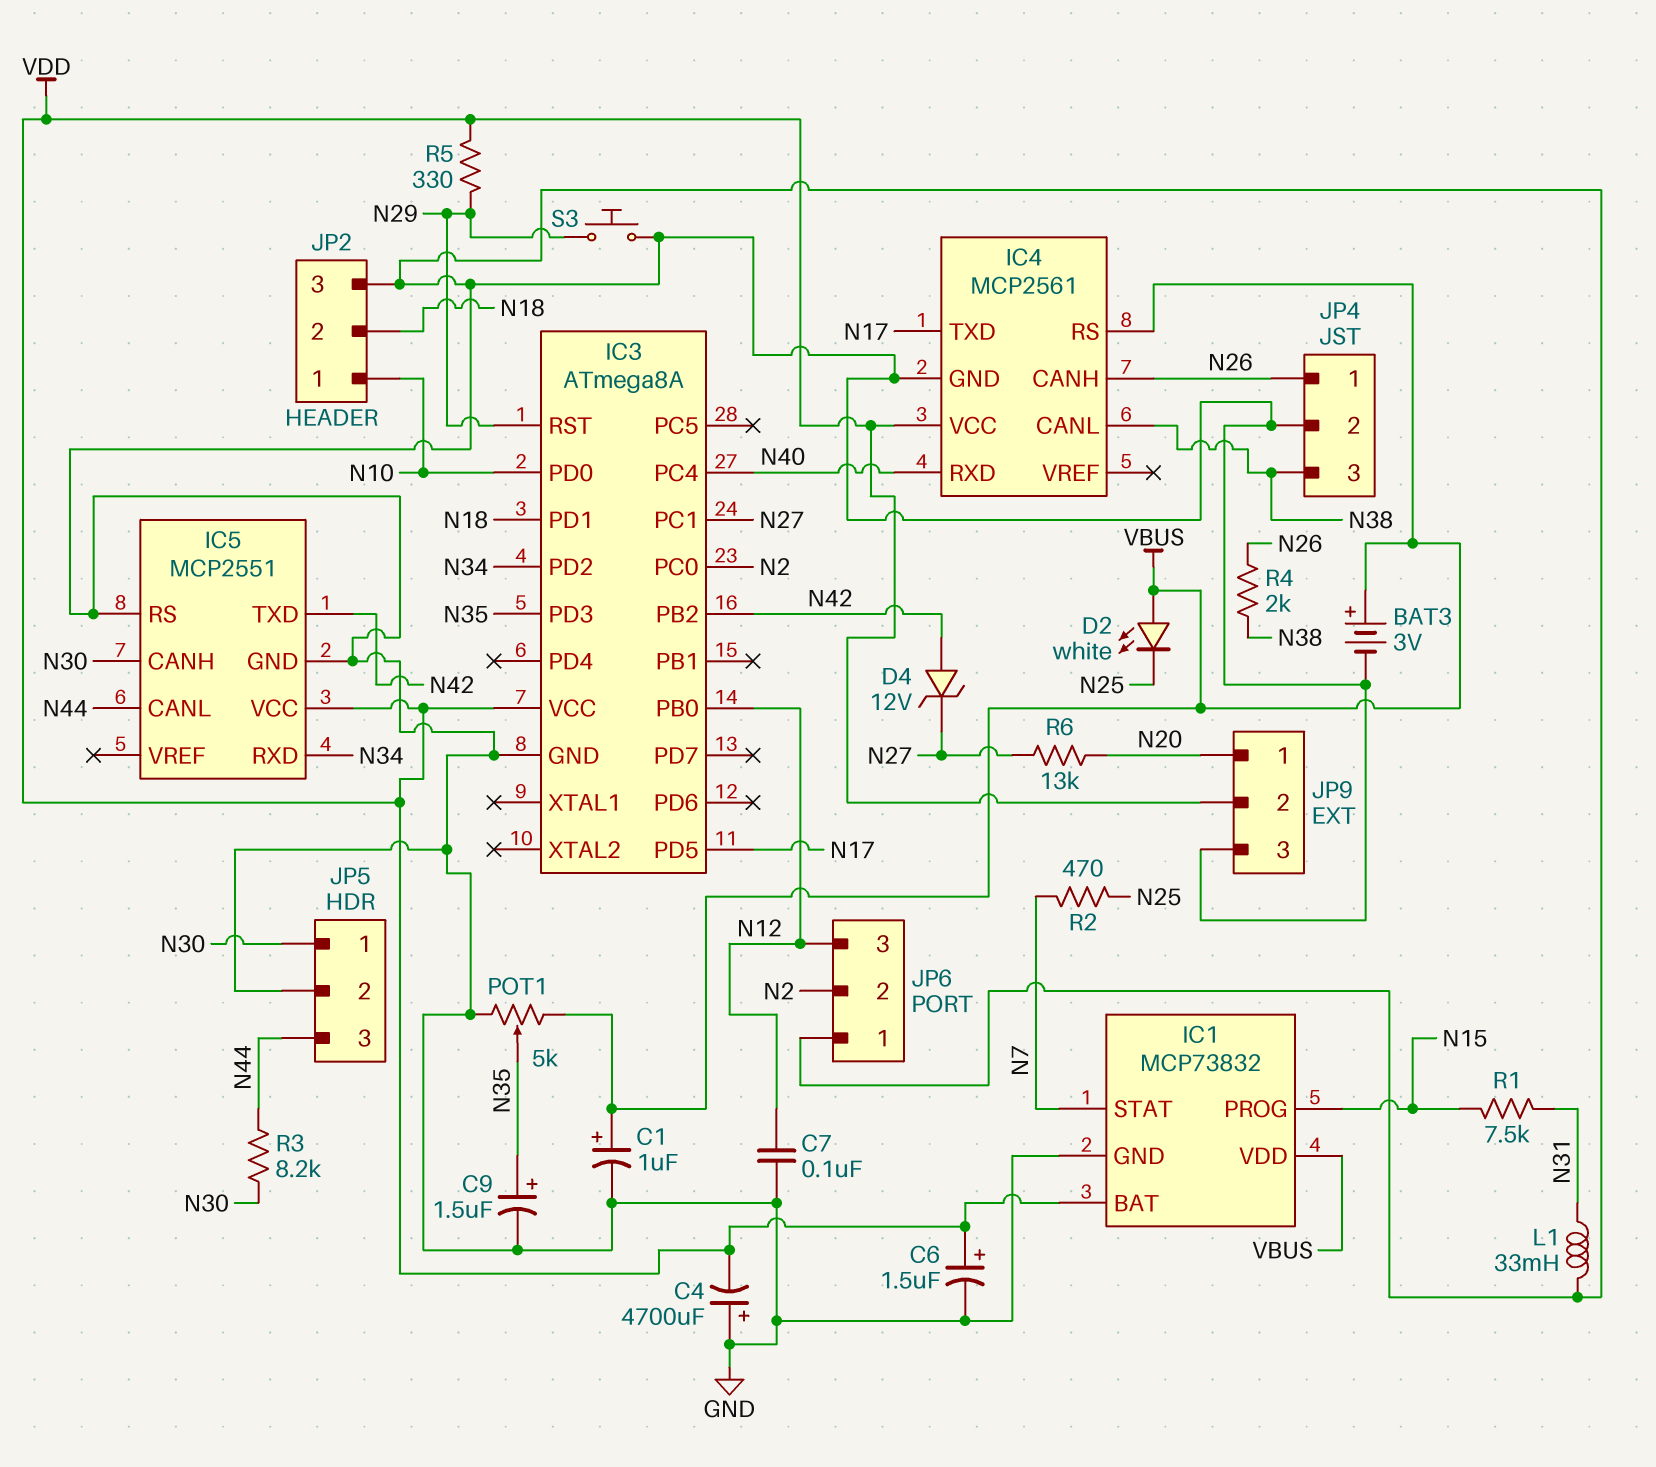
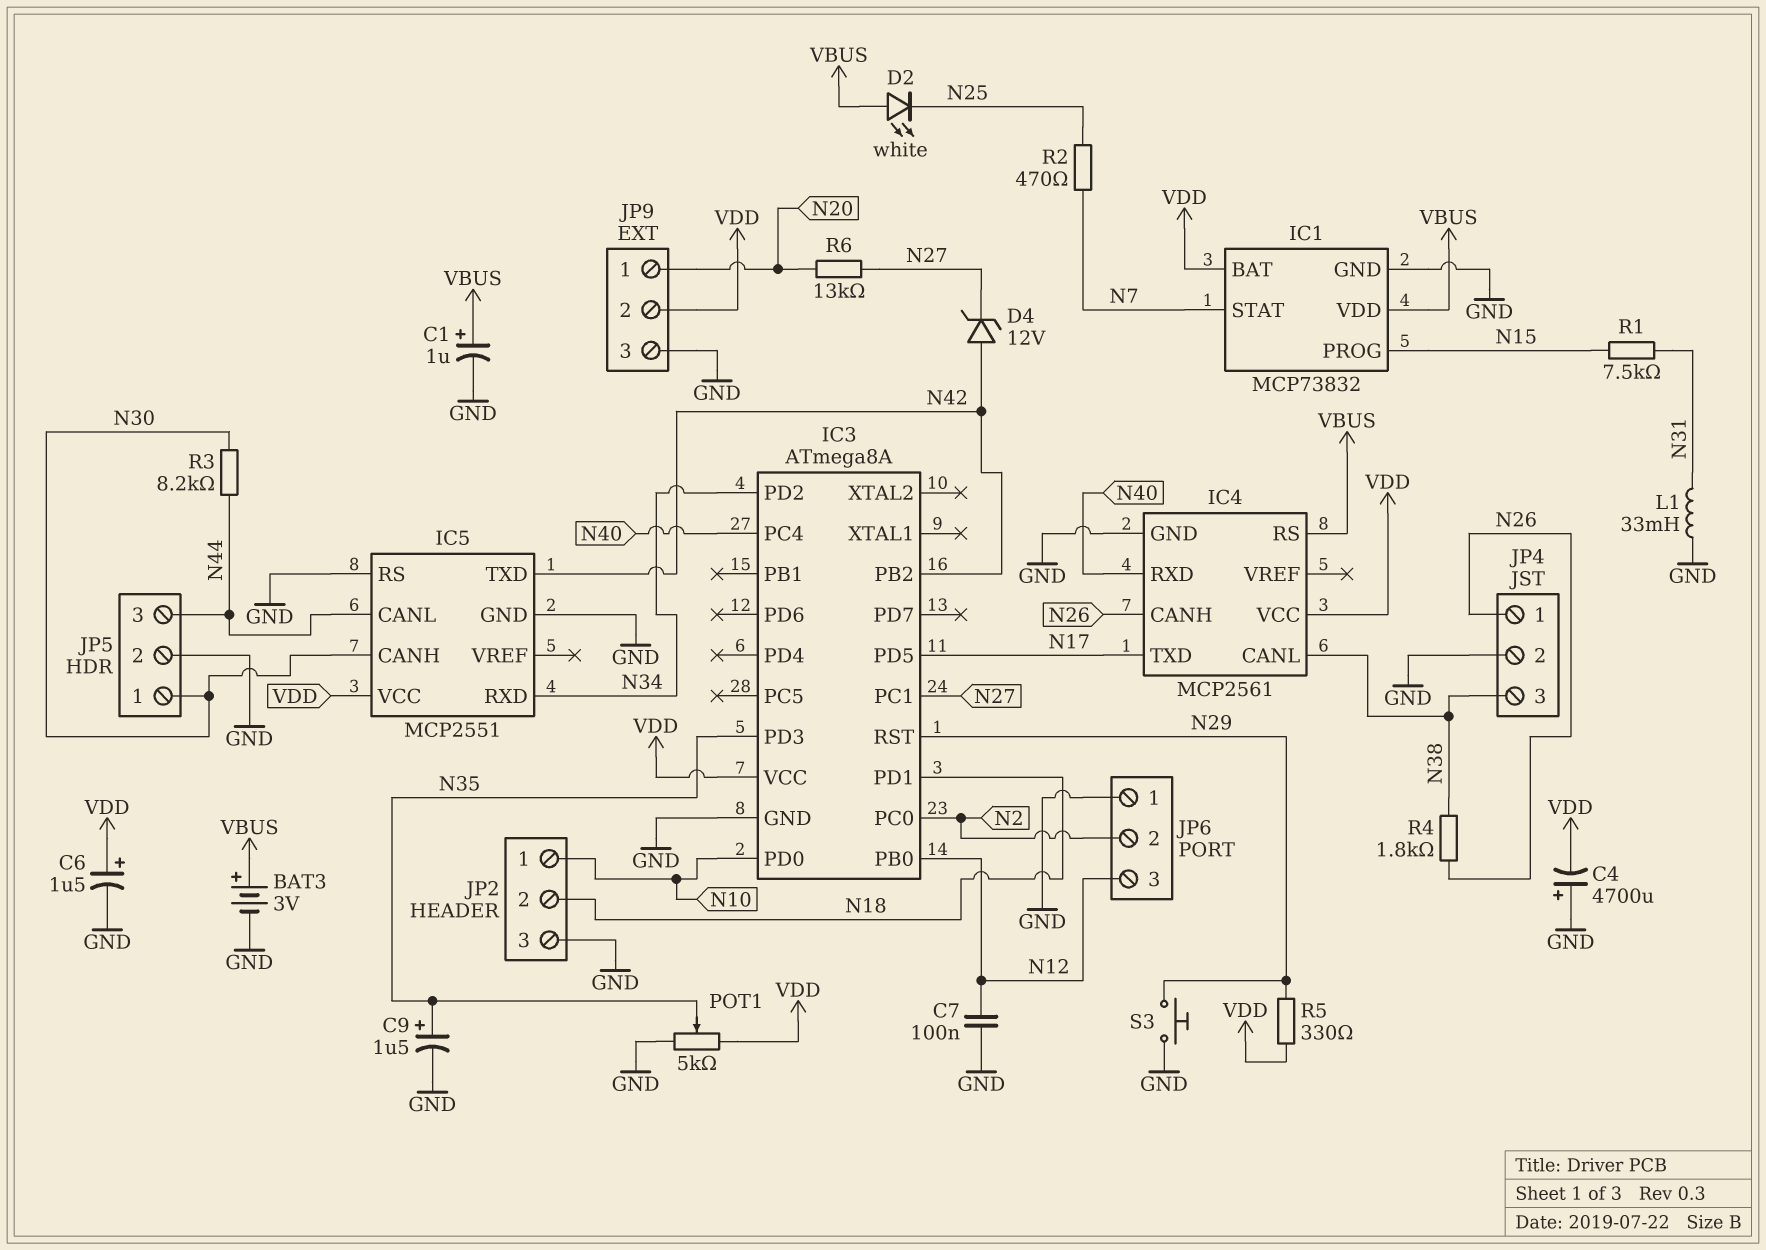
POT1: 5k (GND, VBUS, wiper N35) -> 5k (GND, VDD, wiper N35)
R4: 2k (N26, N38) -> 1.8k (N26, N38)

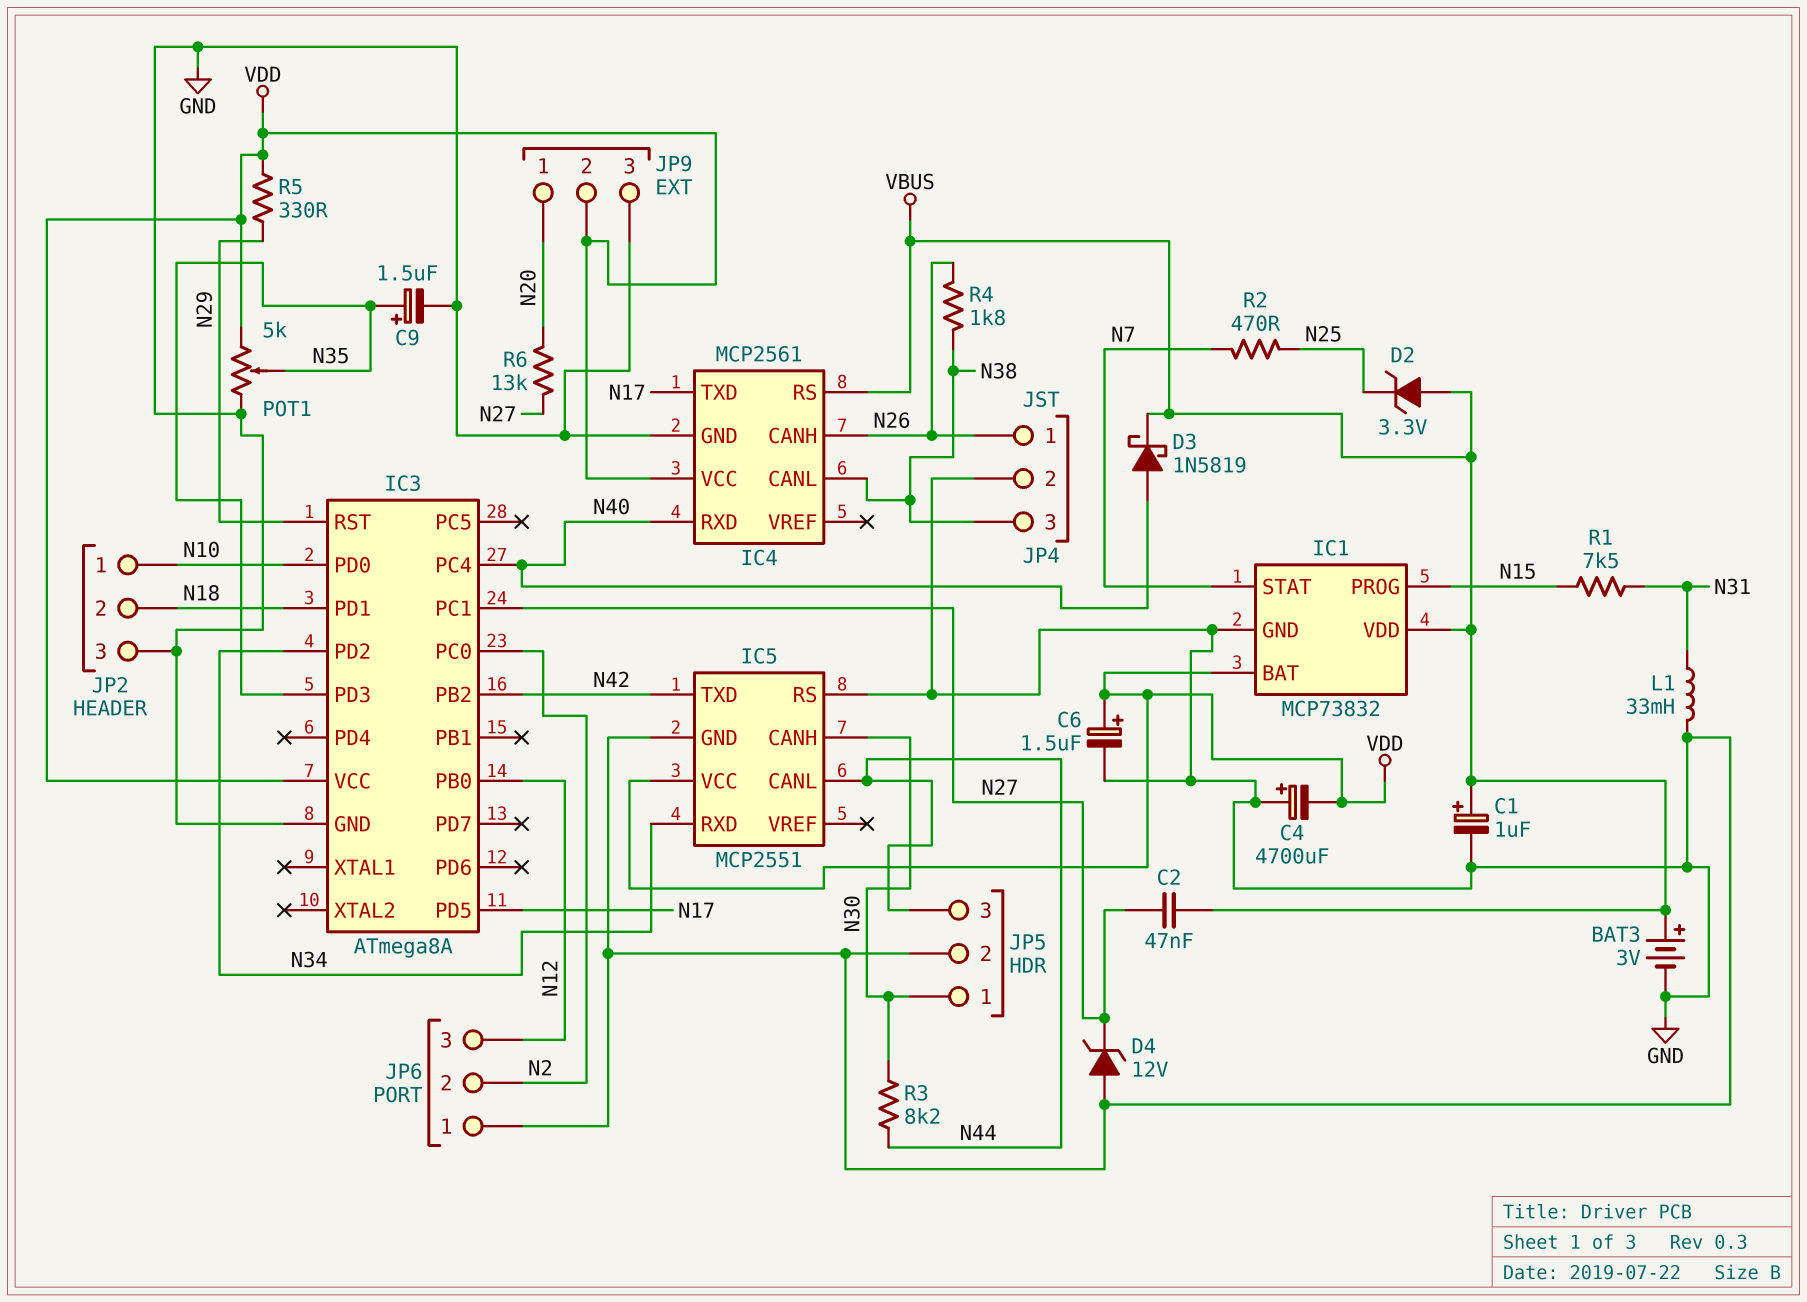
C2: none -> 47nF (N27, VBUS)
C7: 100nF (GND, N12) -> none
D2: LED white (A VBUS, K N25) -> zener 3.3V (A VBUS, K N25)
D3: none -> schottky 1N5819 (A N40, K VBUS)
D4: zener 12V (A N42, K N27) -> zener 12V (A GND, K N27)
S3: button (GND, N29) -> none

